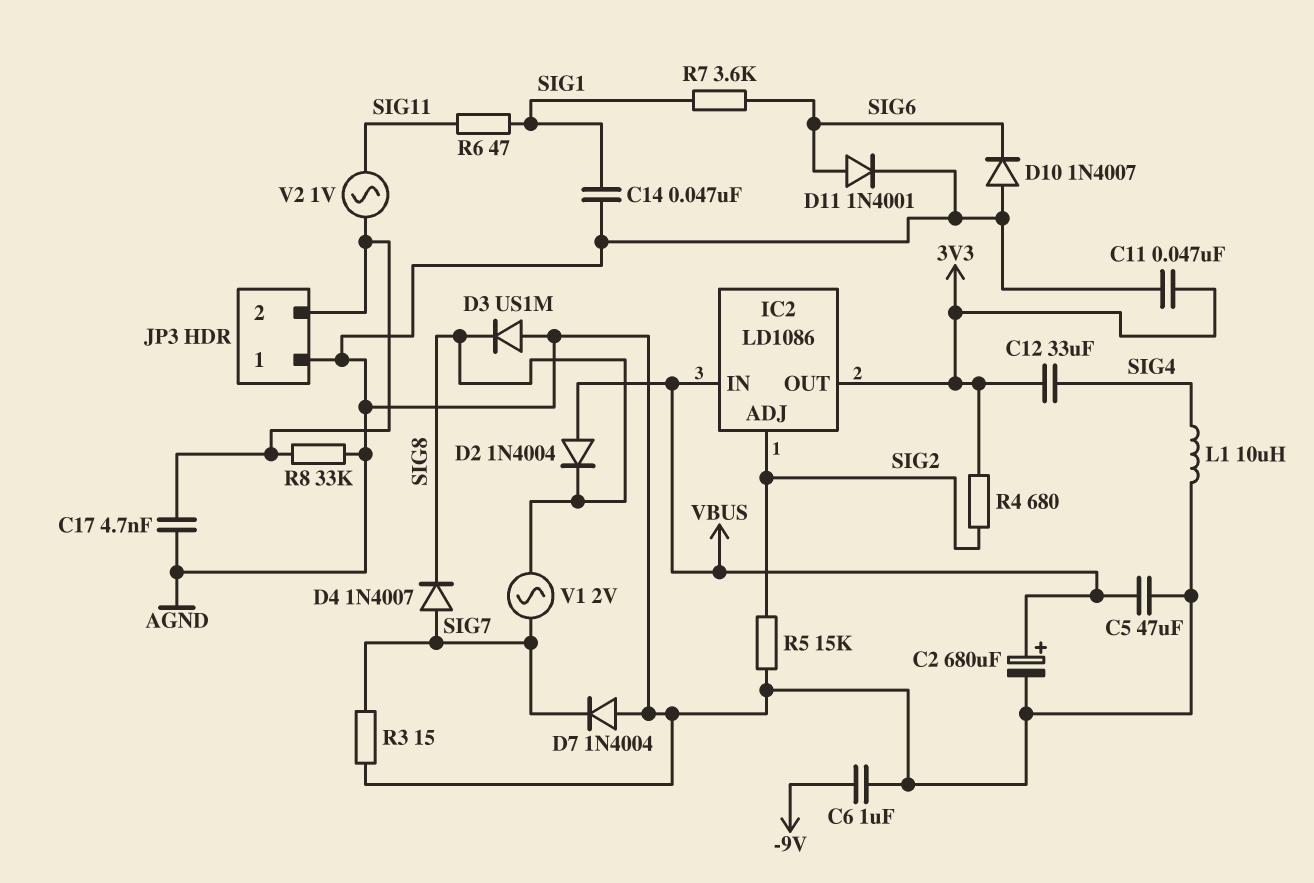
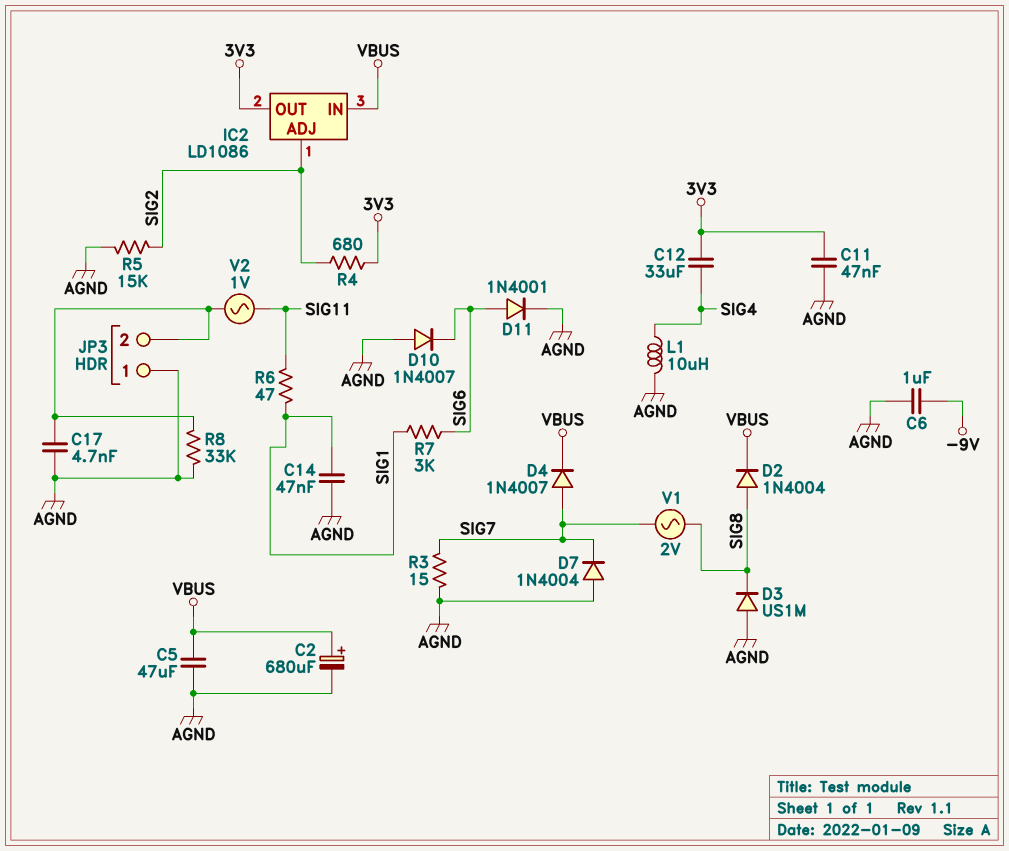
D2: diode 1N4004 (A VBUS, K SIG8) -> diode 1N4004 (A SIG8, K VBUS)
D4: diode 1N4007 (A SIG7, K SIG8) -> diode 1N4007 (A SIG7, K VBUS)
R7: 3.6k (SIG1, SIG6) -> 3k (SIG1, SIG6)

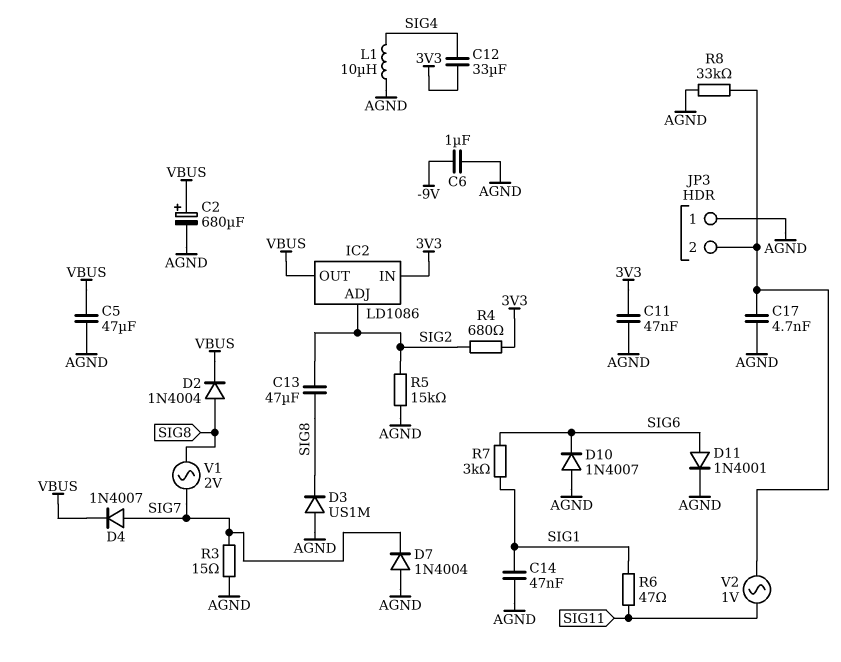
C13: none -> 47uF (SIG2, SIG8)
IC2 pin IN: VBUS -> 3V3
IC2 pin OUT: 3V3 -> VBUS

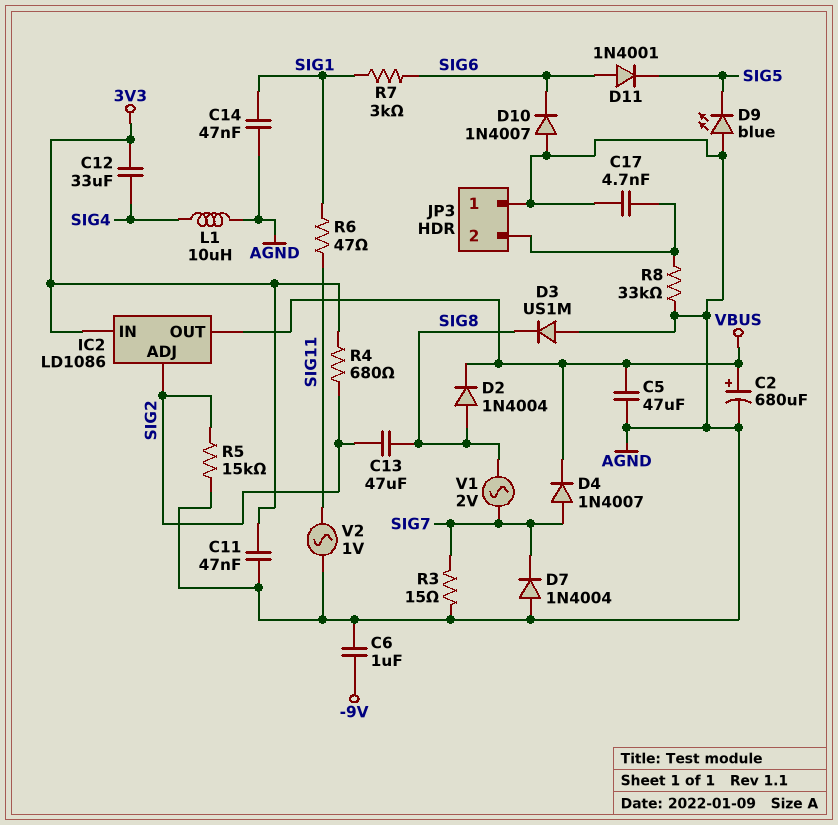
D9: none -> LED blue (A AGND, K SIG5)
D11: diode 1N4001 (A SIG6, K AGND) -> diode 1N4001 (A SIG6, K SIG5)
V2: AC 1V (JP3/2, SIG11) -> AC 1V (AGND, SIG11)

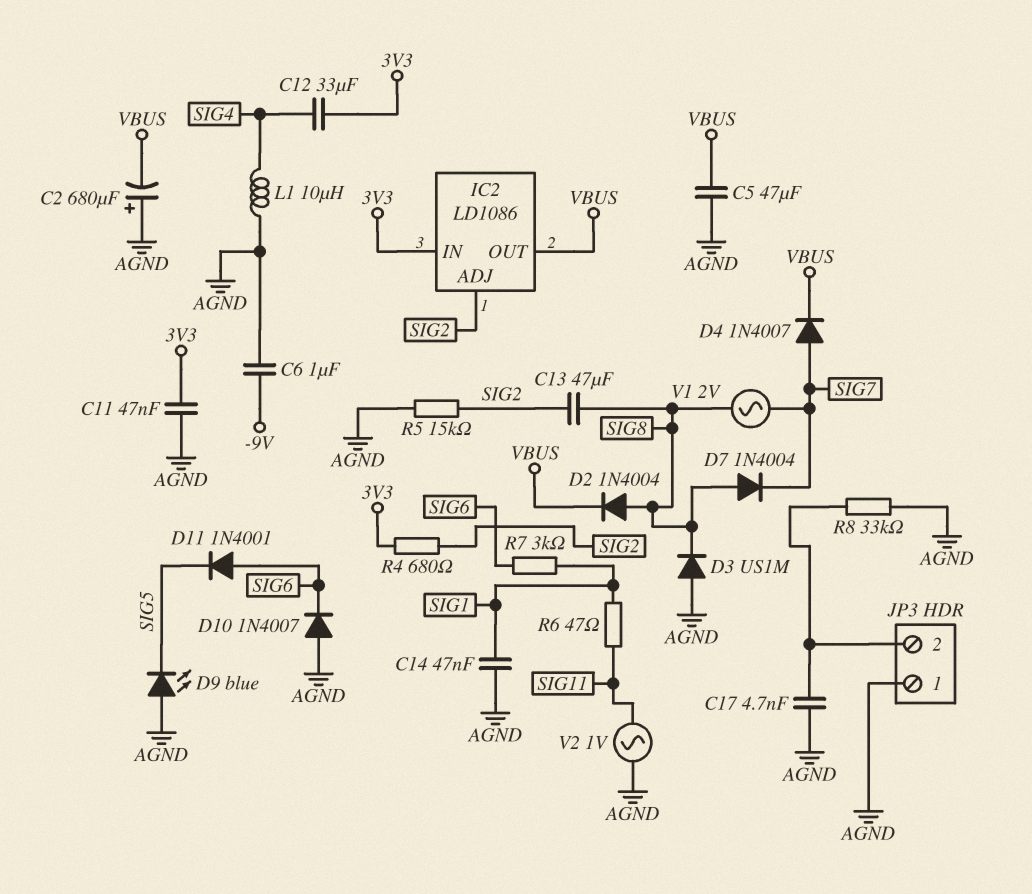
C2: 680uF (plus VBUS, minus AGND) -> 680uF (plus AGND, minus VBUS)
D7: diode 1N4004 (A AGND, K SIG7) -> diode 1N4004 (A SIG8, K SIG7)
R3: 15 (AGND, SIG7) -> none

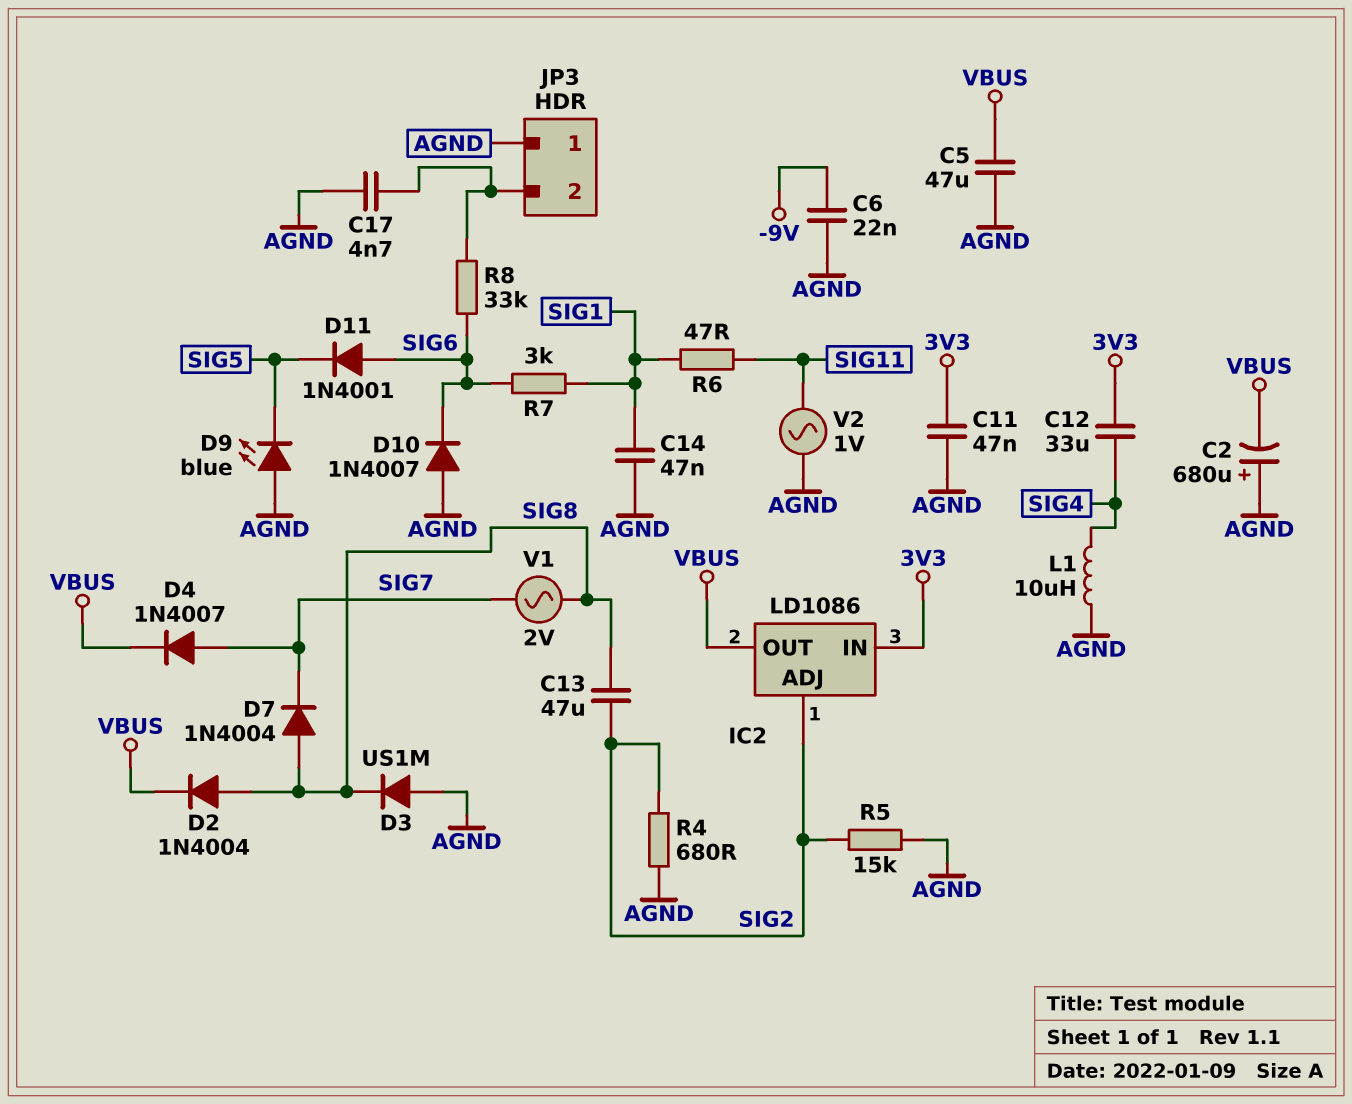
C6: 1uF (-9V, AGND) -> 22nF (-9V, AGND)
R4: 680 (3V3, SIG2) -> 680 (AGND, SIG2)
R8: 33k (AGND, JP3/2) -> 33k (JP3/2, SIG6)

